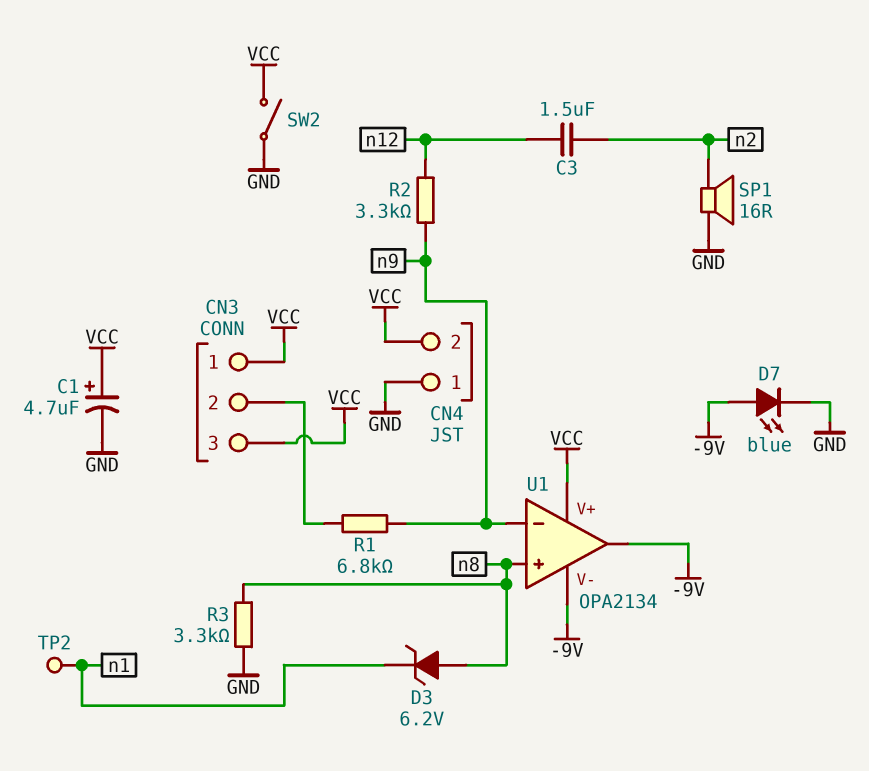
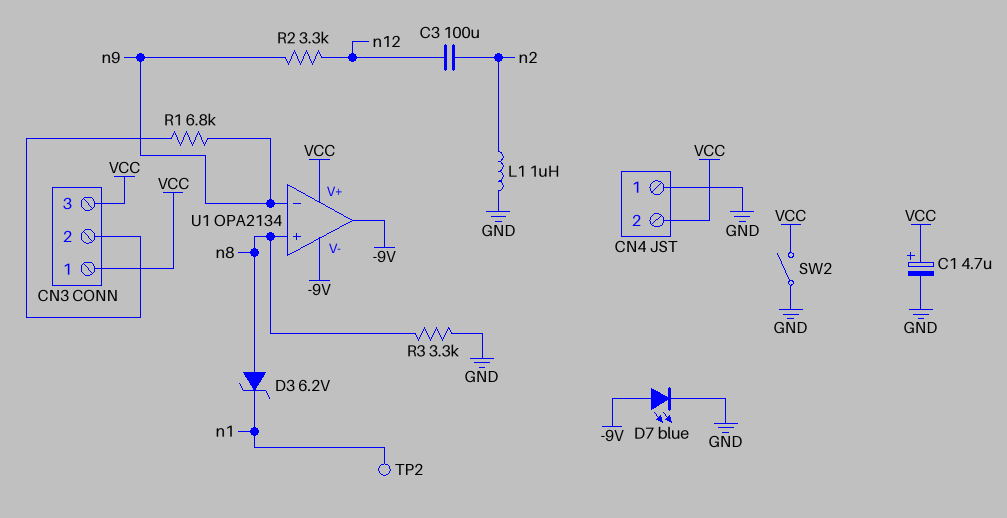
C3: 1.5uF (n2, n12) -> 100uF (n2, n12)
L1: none -> 1uH (GND, n2)
SP1: speaker 16R (GND, n2) -> none

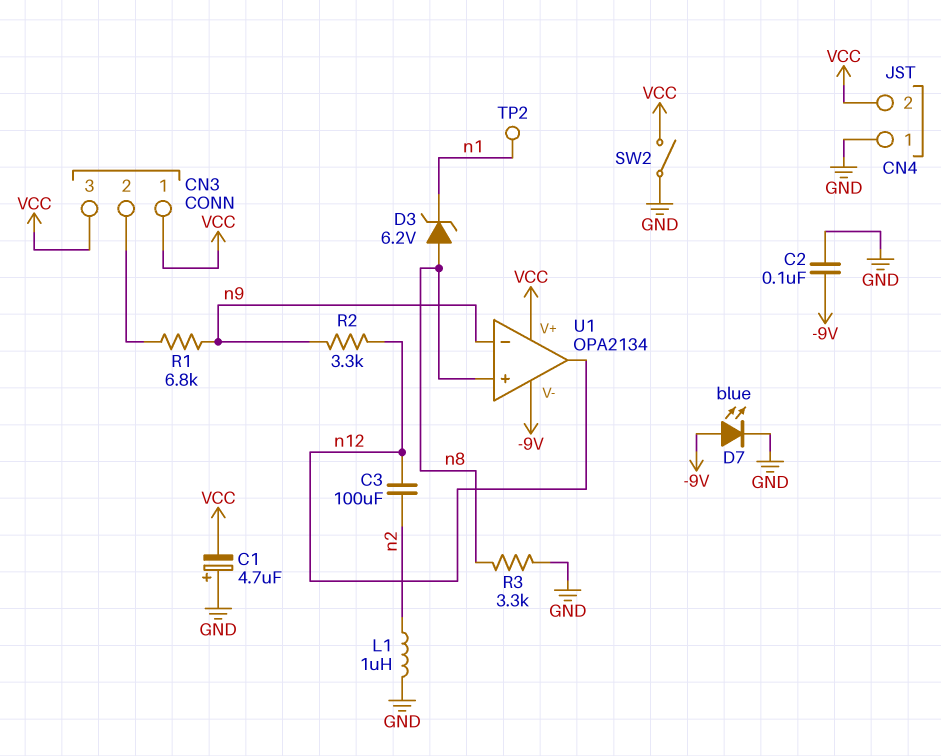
C1: 4.7uF (plus VCC, minus GND) -> 4.7uF (plus GND, minus VCC)
C2: none -> 100nF (-9V, GND)
U1 pin out: -9V -> n12

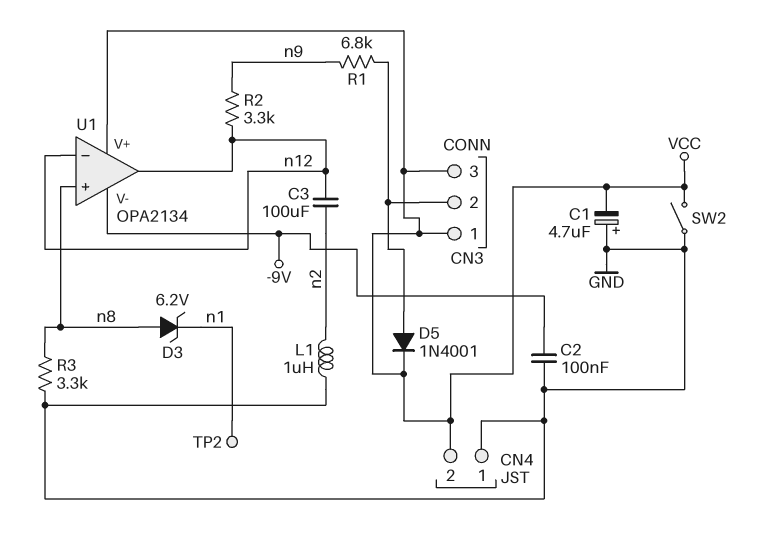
D5: none -> diode 1N4001 (A CN3/2, K VCC)
D7: LED blue (A -9V, K GND) -> none
U1 pin in-: n9 -> n12

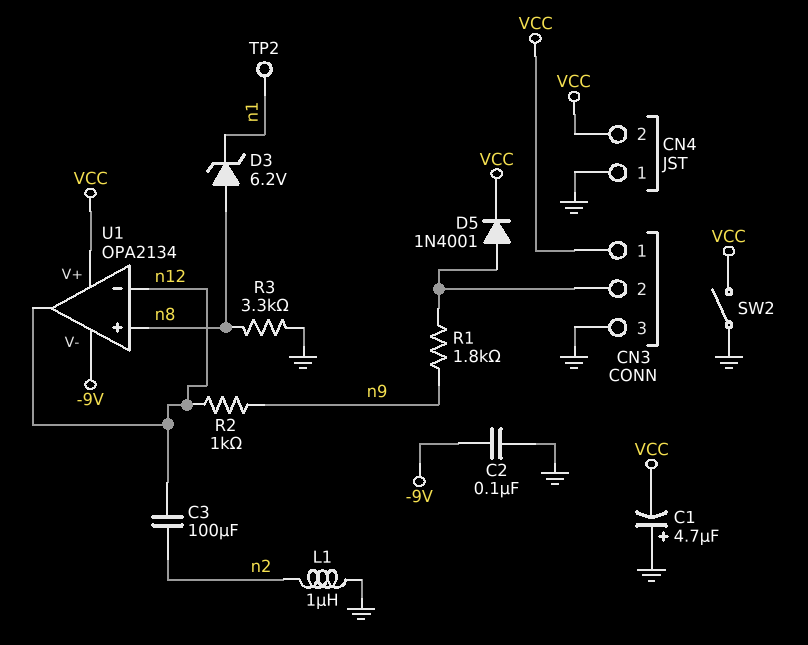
CN3 pin 3: VCC -> GND
R1: 6.8k (CN3/2, n9) -> 1.8k (CN3/2, n9)
R2: 3.3k (n9, n12) -> 1k (n9, n12)

